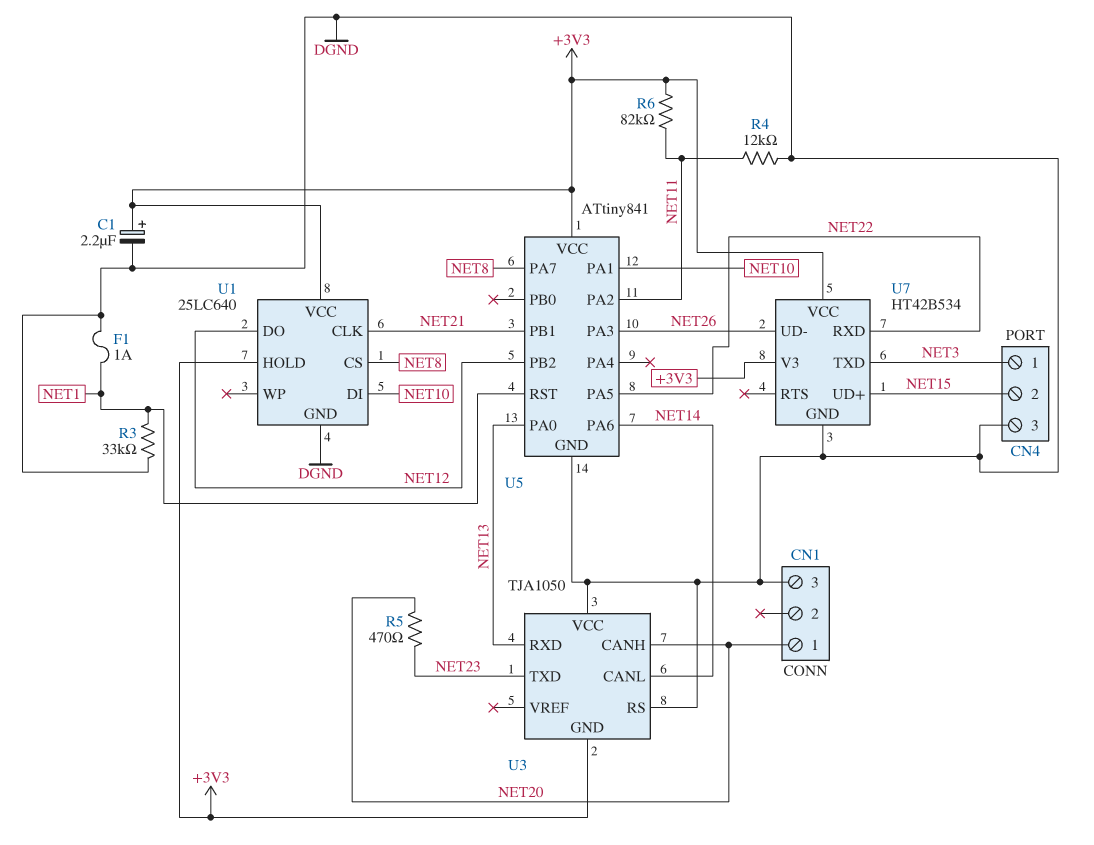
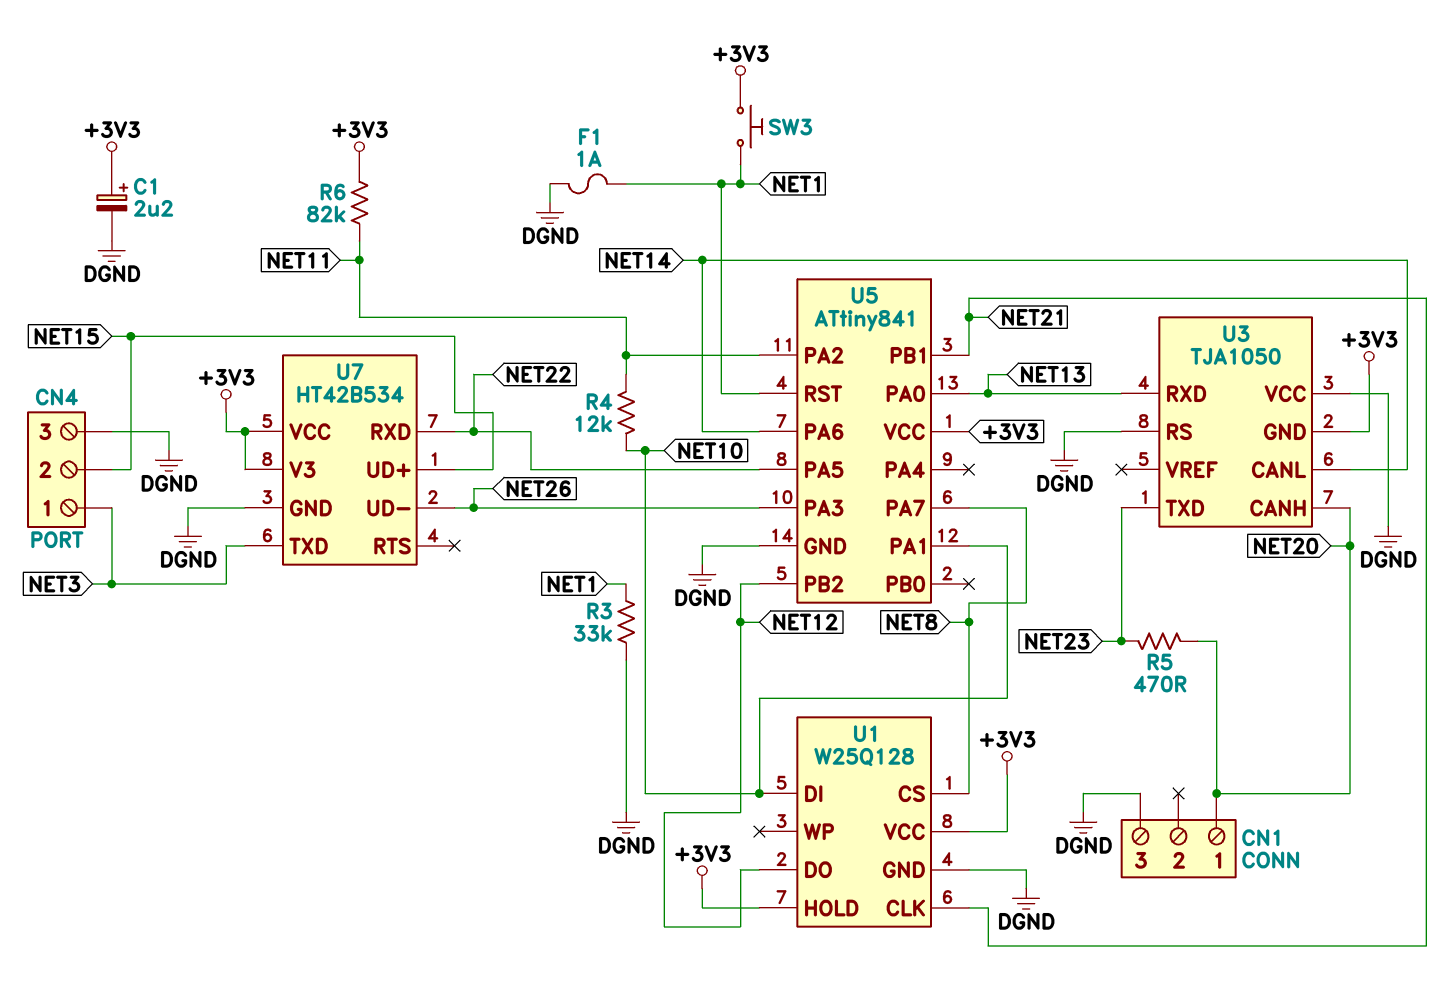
R4: 12k (DGND, NET11) -> 12k (NET10, NET11)
SW3: none -> button (+3V3, NET1)
U1: 25LC640 -> W25Q128

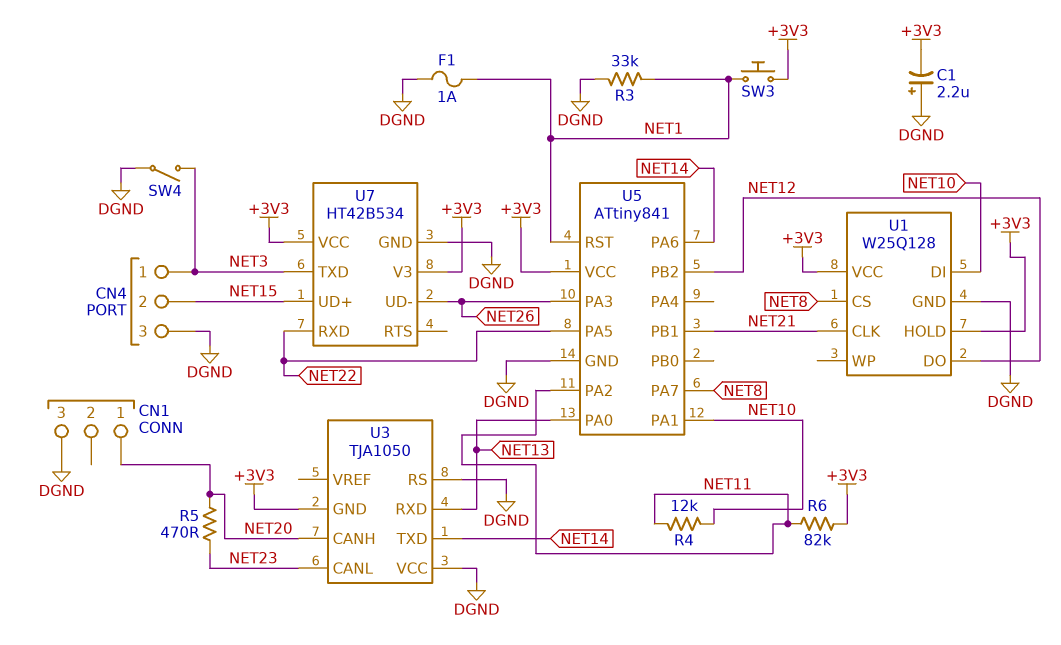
C1: 2.2uF (plus +3V3, minus DGND) -> 2.2uF (plus DGND, minus +3V3)
SW4: none -> switch (DGND, NET3)
U3 pin CANL: NET14 -> NET23
U3 pin TXD: NET23 -> NET14

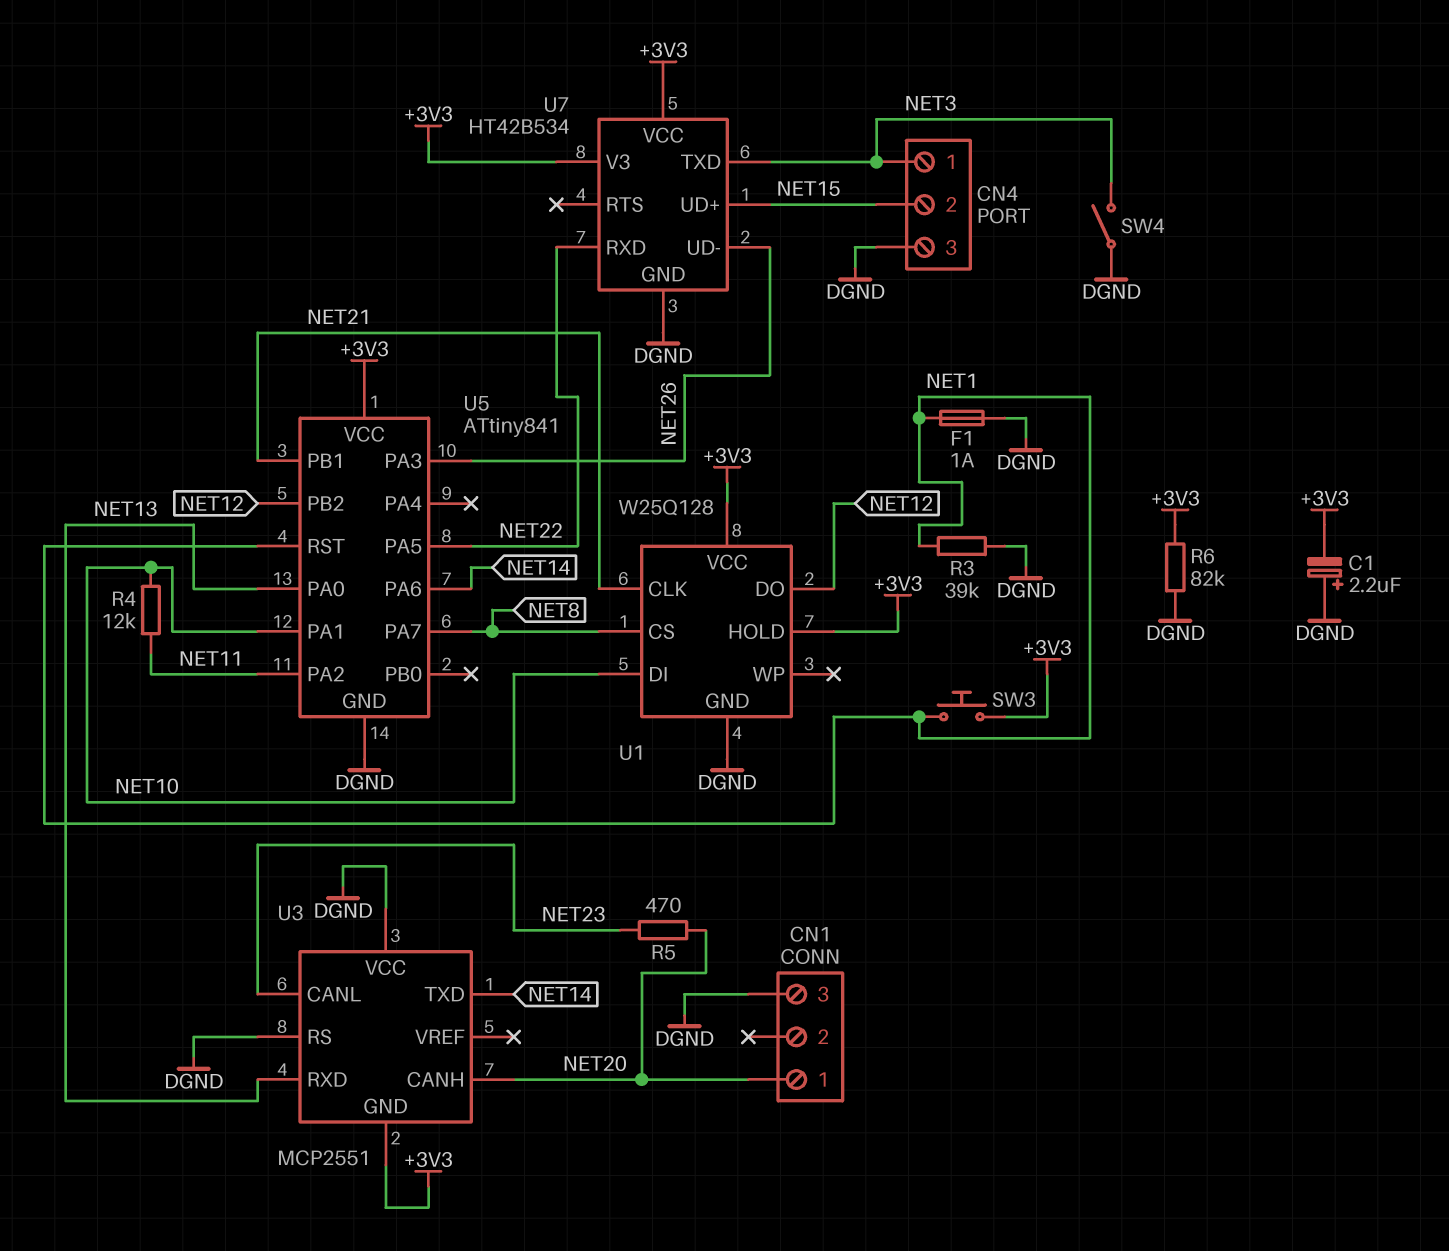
R3: 33k (DGND, NET1) -> 39k (DGND, NET1)
R6: 82k (+3V3, NET11) -> 82k (+3V3, DGND)
U3: TJA1050 -> MCP2551

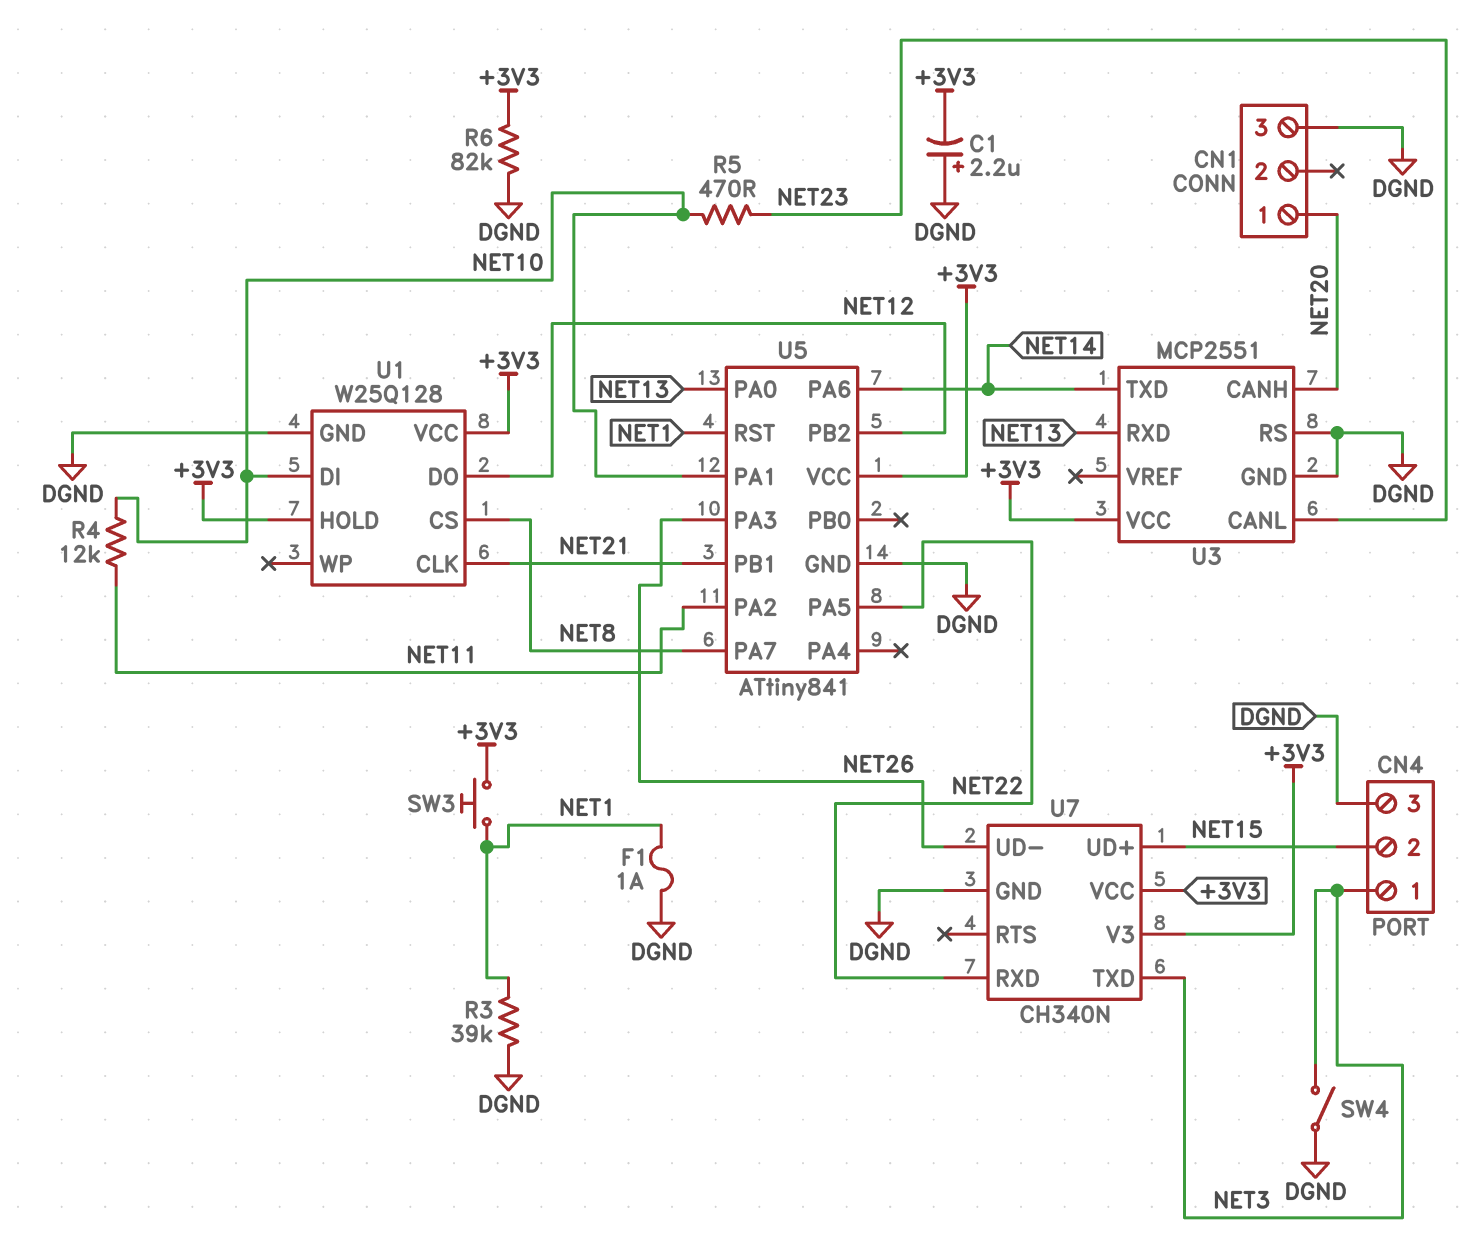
R5: 470 (NET20, NET23) -> 470 (NET10, NET23)
U3 pin GND: +3V3 -> DGND
U3 pin VCC: DGND -> +3V3
U7: HT42B534 -> CH340N

